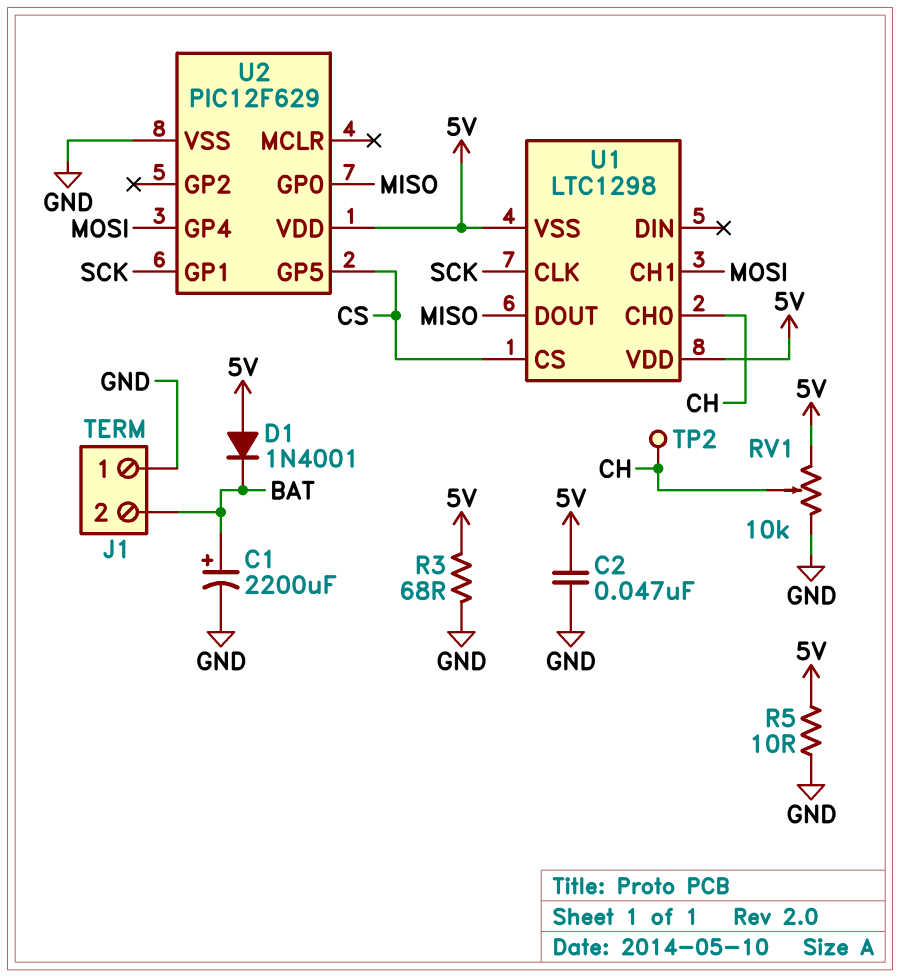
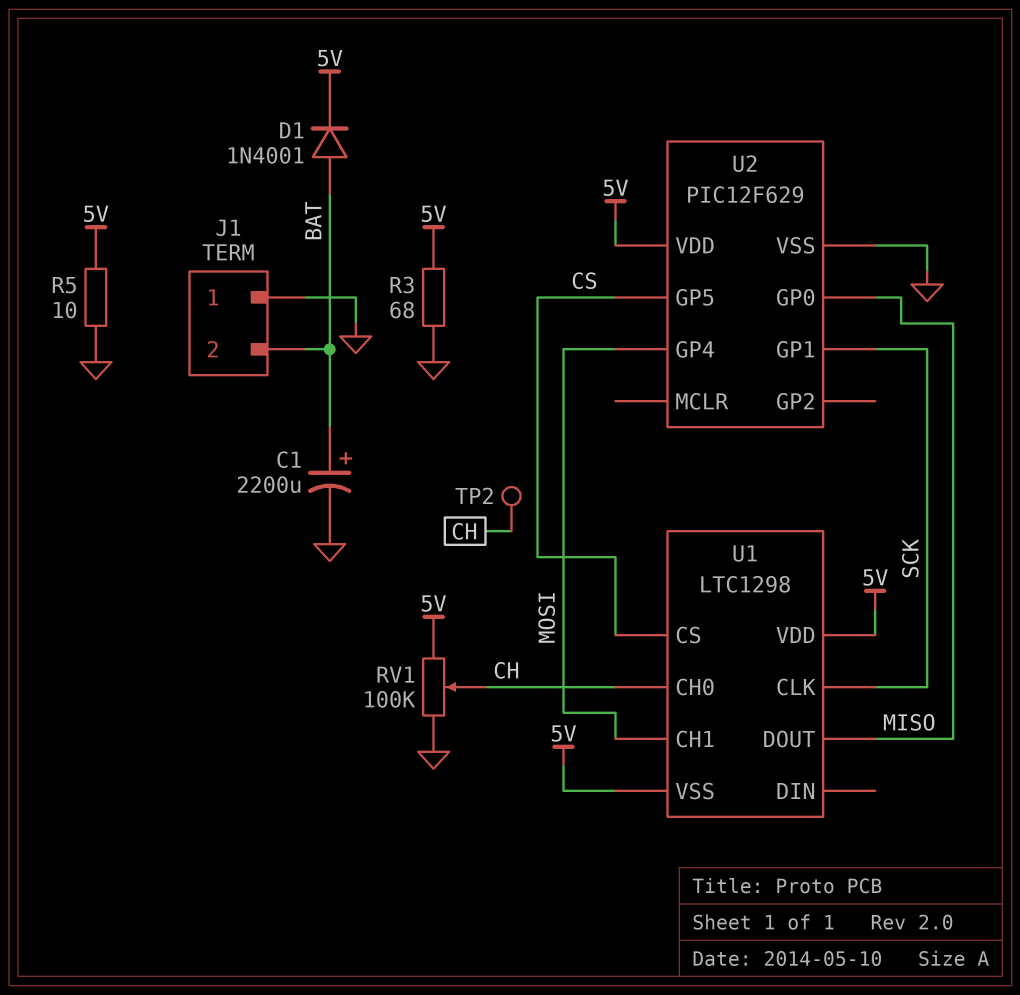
C2: 47nF (5V, GND) -> none
D1: diode 1N4001 (A 5V, K BAT) -> diode 1N4001 (A BAT, K 5V)
RV1: 10k (5V, GND, wiper CH) -> 100k (5V, GND, wiper CH)

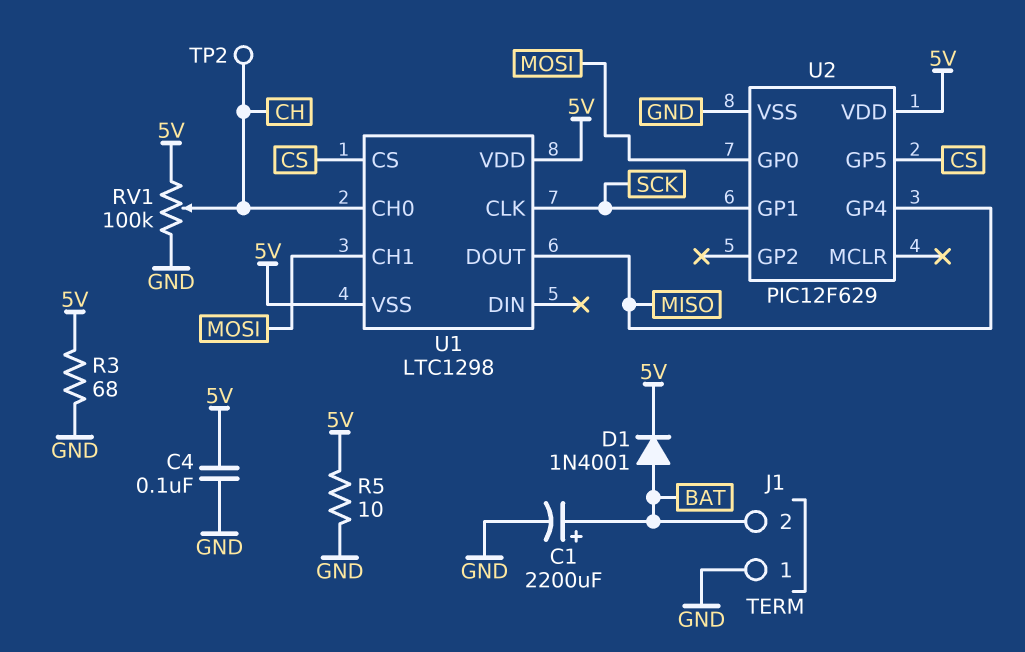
C4: none -> 100nF (5V, GND)
U2 pin GP0: MISO -> MOSI
U2 pin GP4: MOSI -> MISO

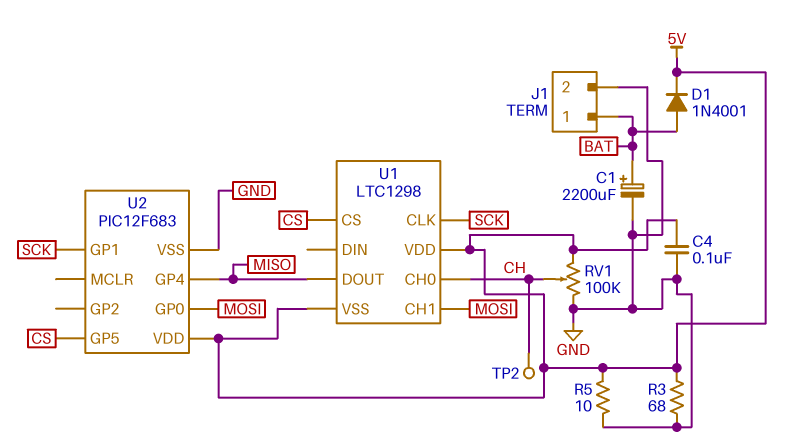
J1 pin 1: GND -> BAT
J1 pin 2: BAT -> GND
U2: PIC12F629 -> PIC12F683

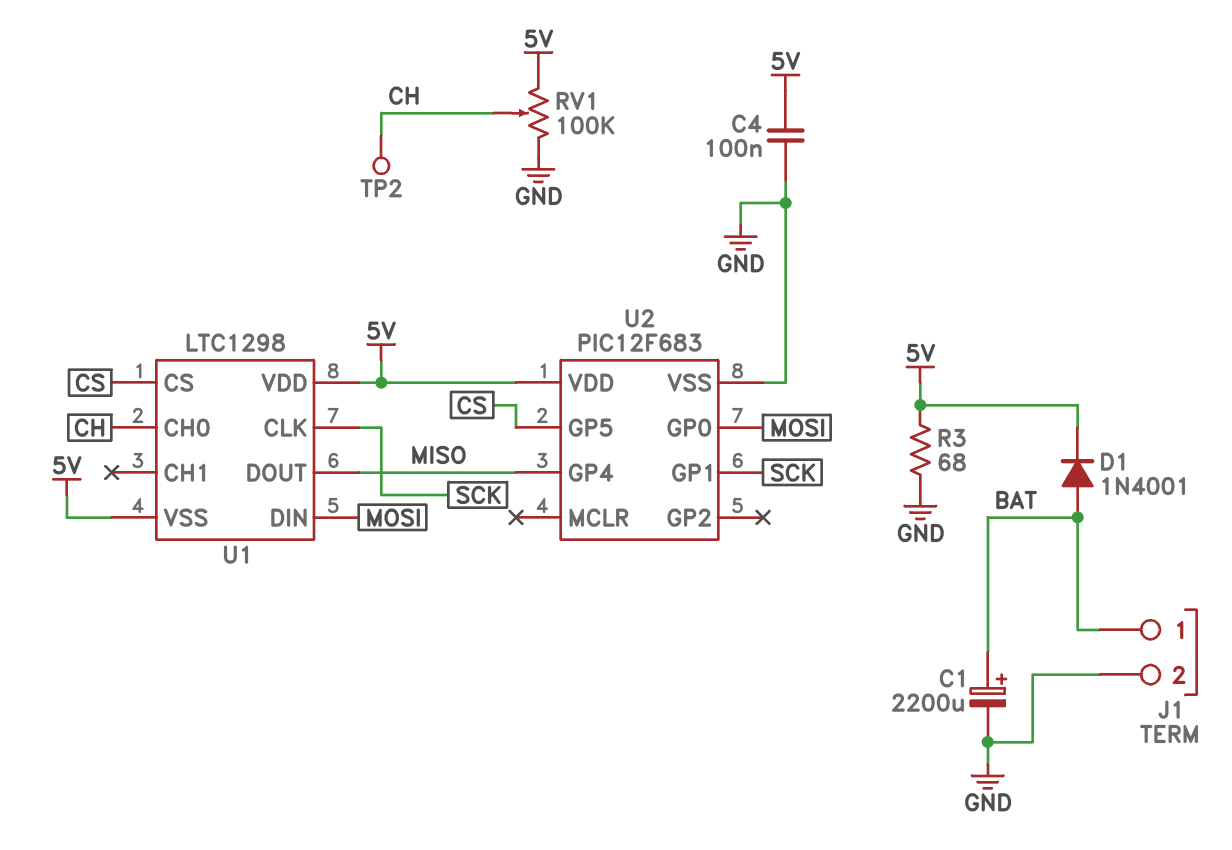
R5: 10 (5V, GND) -> none
U1 pin CH1: MOSI -> none
U1 pin DIN: none -> MOSI

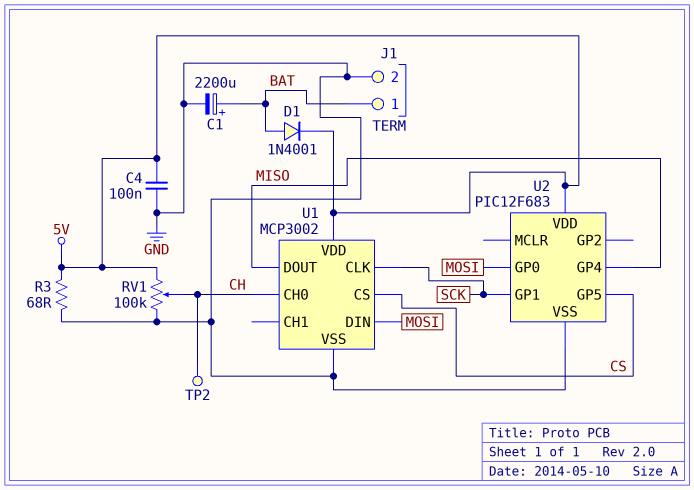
U1: LTC1298 -> MCP3002
U1 pin VSS: 5V -> GND

